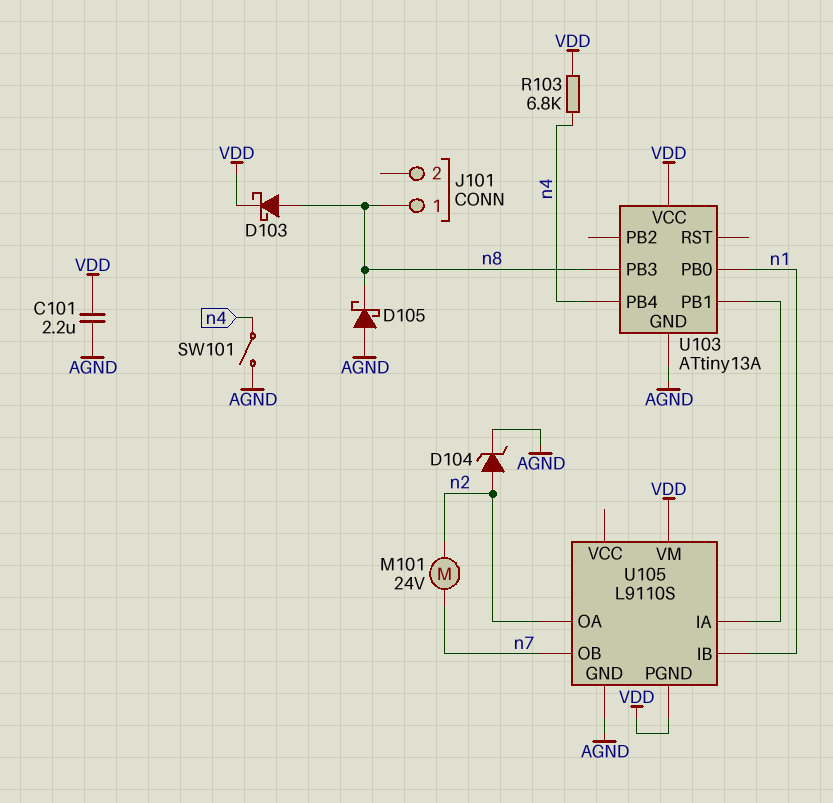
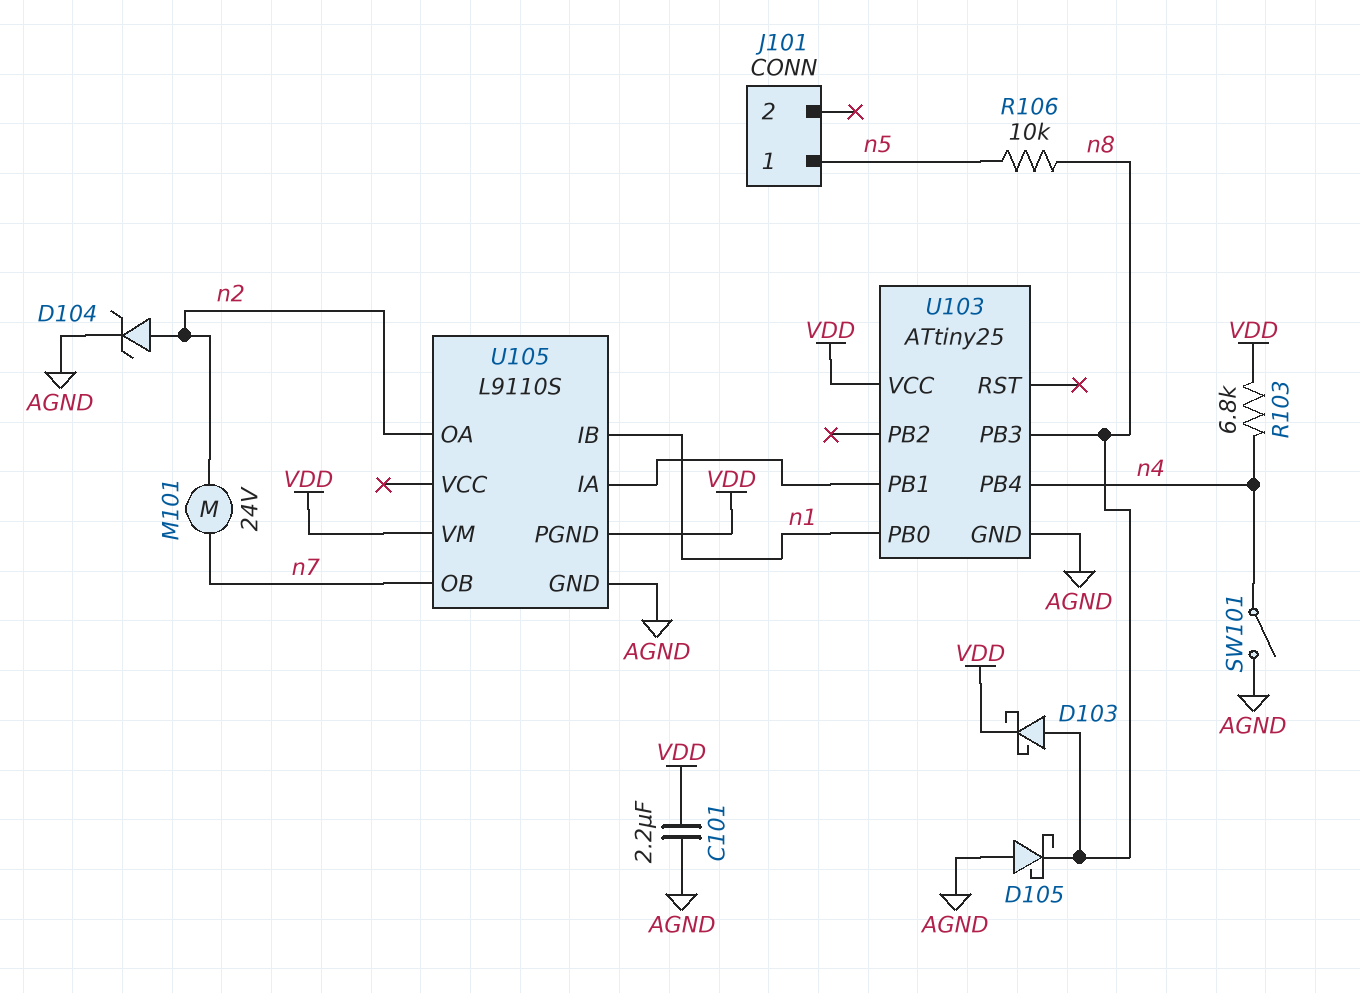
J101 pin 1: n8 -> n5
R106: none -> 10k (n5, n8)
U103: ATtiny13A -> ATtiny25

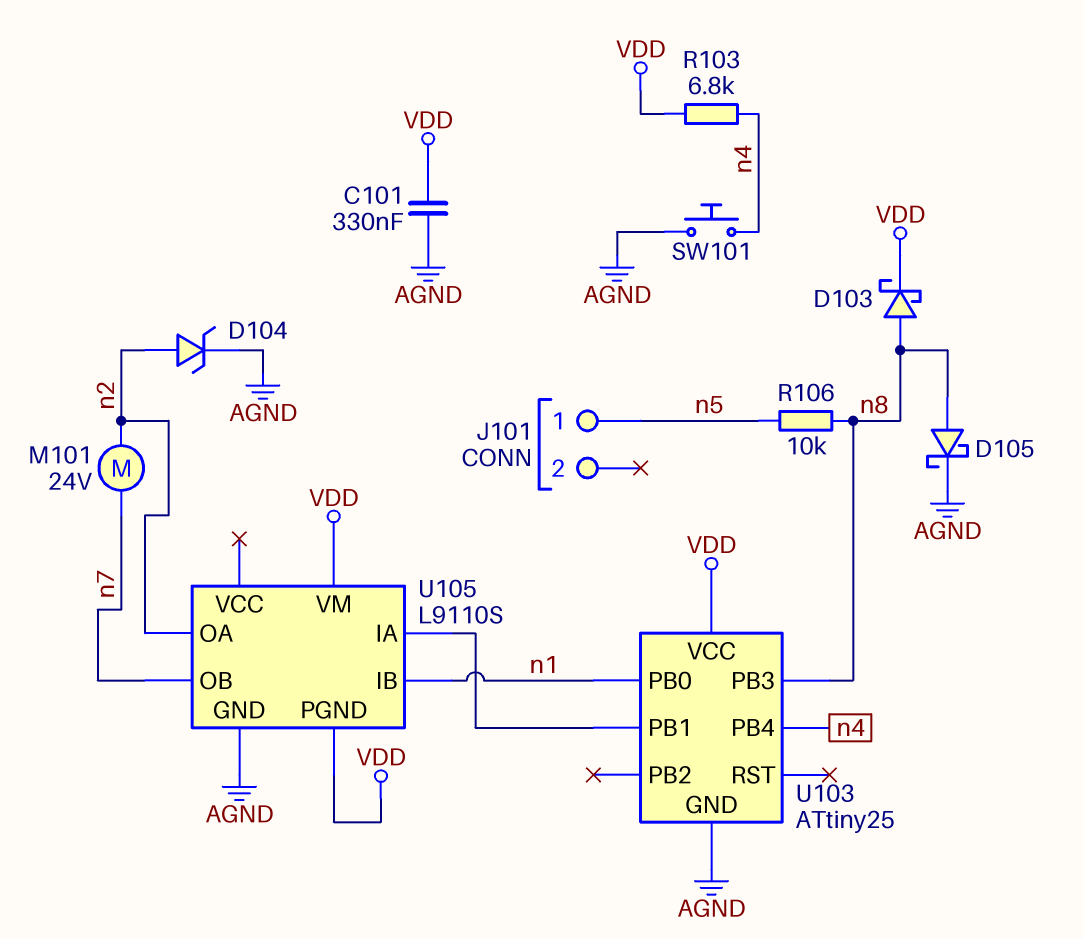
C101: 2.2uF (AGND, VDD) -> 330nF (AGND, VDD)
D105: schottky (A AGND, K n8) -> schottky (A n8, K AGND)
SW101: switch (AGND, n4) -> button (AGND, n4)

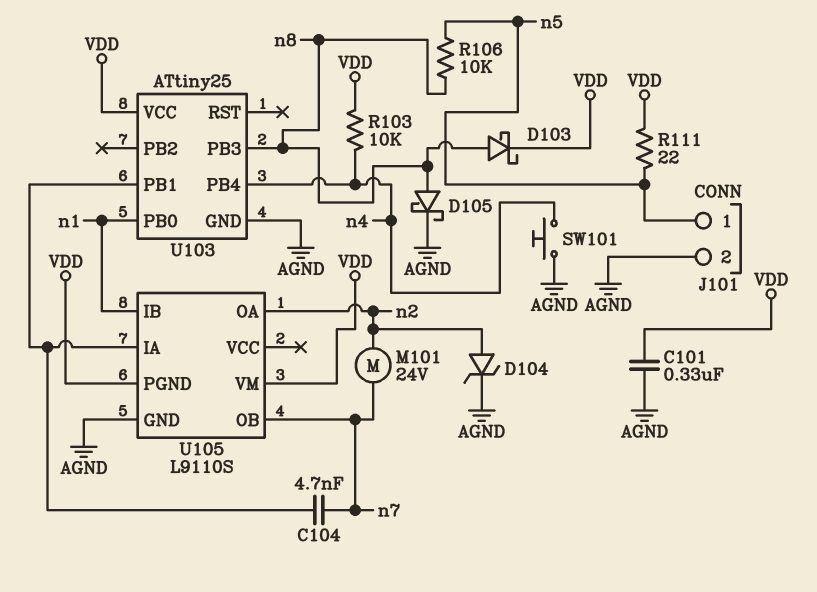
C104: none -> 4.7nF (U103/PB1, n7)
J101 pin 2: none -> AGND
R103: 6.8k (VDD, n4) -> 10k (VDD, n4)
R111: none -> 22 (VDD, n5)

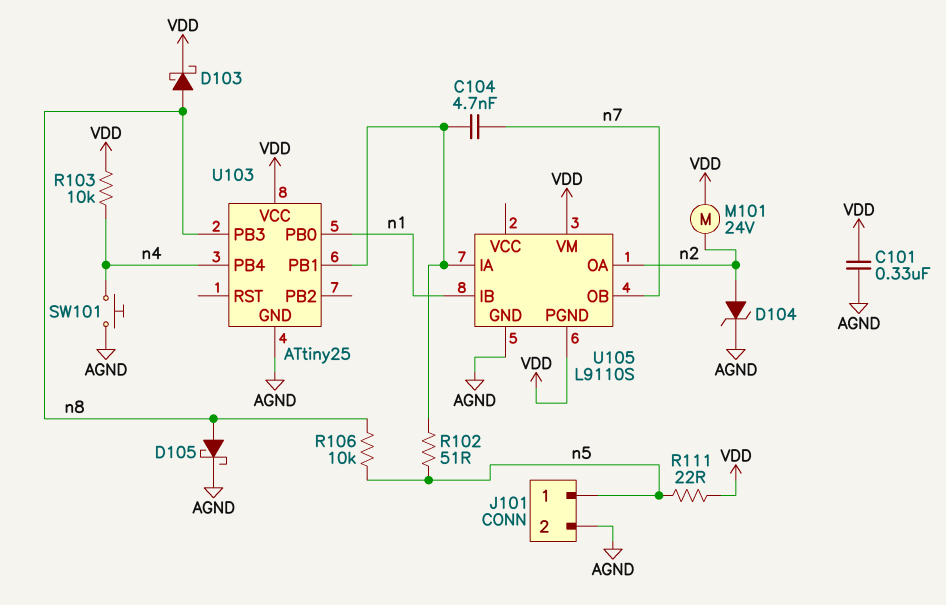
M101: motor 24V (n2, n7) -> motor 24V (VDD, n2)
R102: none -> 51 (U103/PB1, n5)

